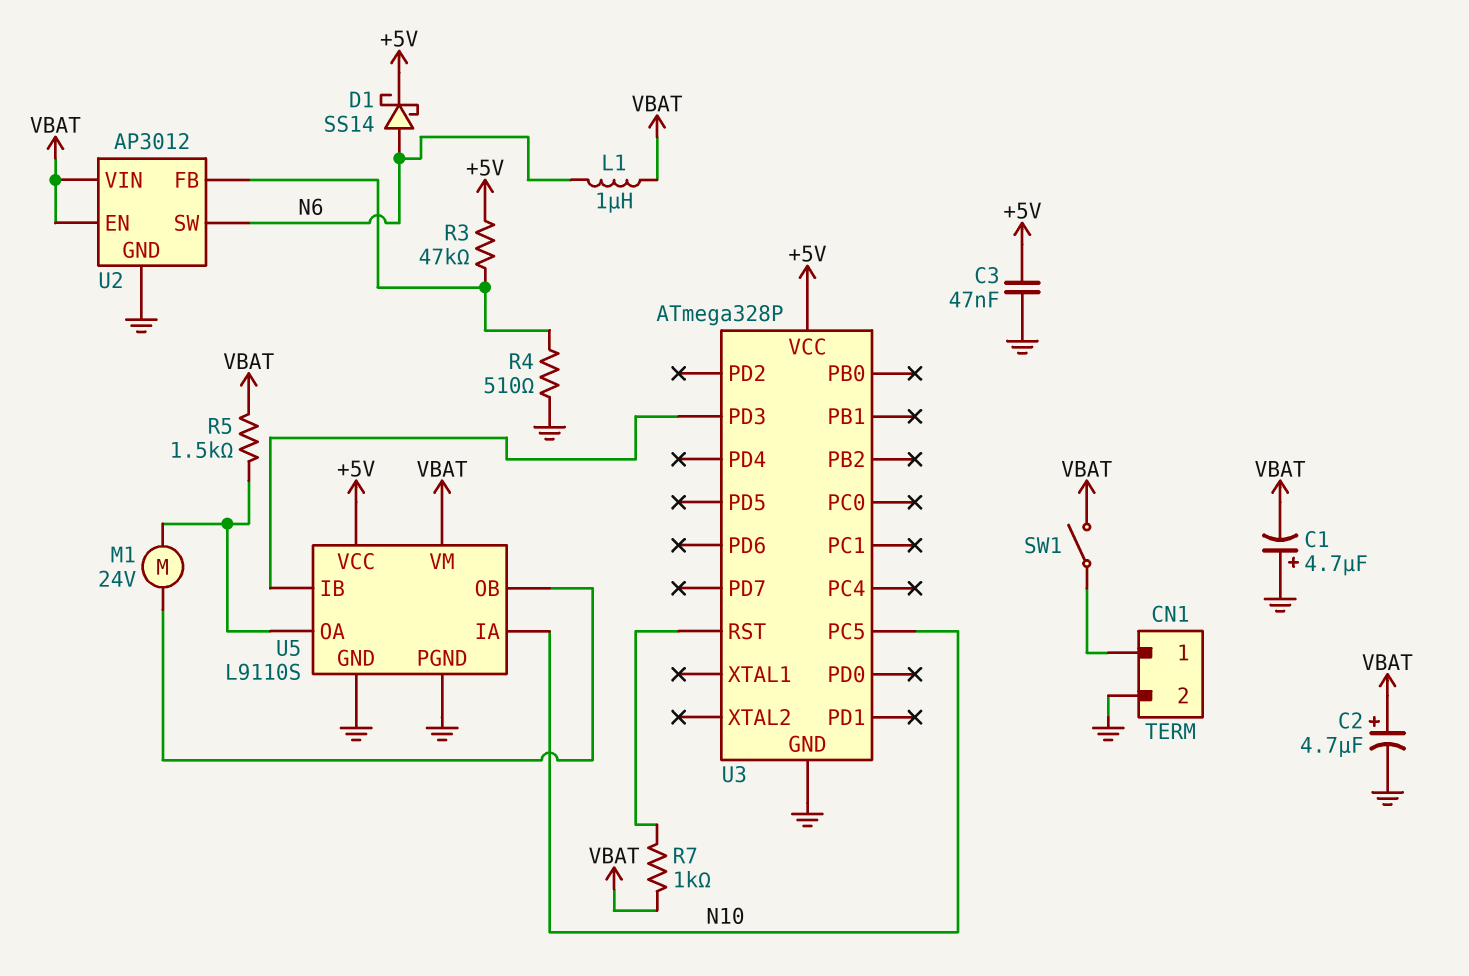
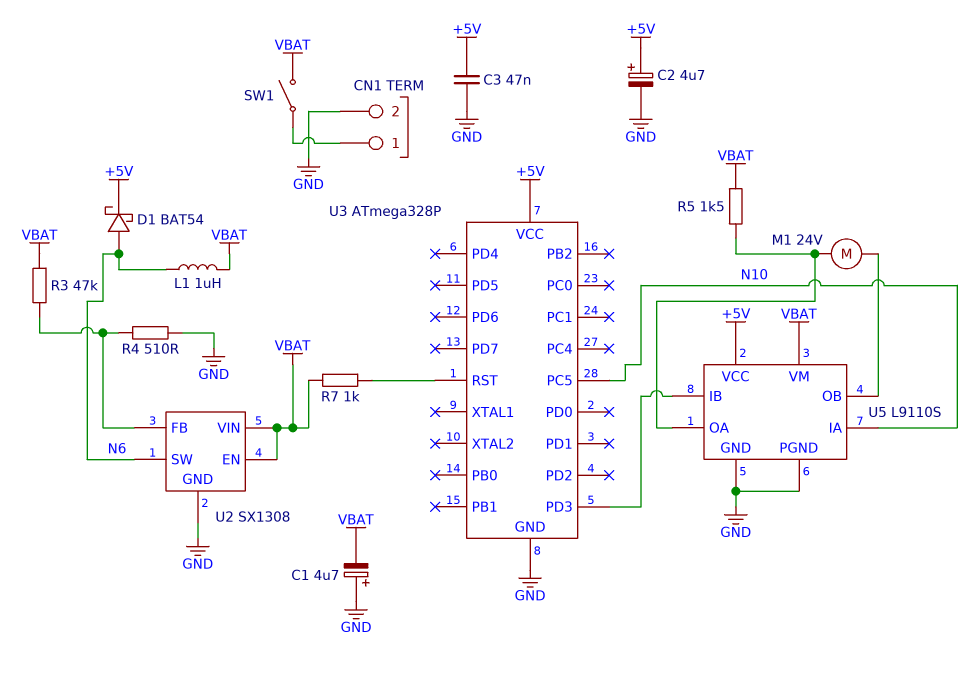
C2: 4.7uF (plus VBAT, minus GND) -> 4.7uF (plus +5V, minus GND)
D1: schottky SS14 (A N6, K +5V) -> schottky BAT54 (A N6, K +5V)
R3: 47k (+5V, U2/FB) -> 47k (U2/FB, VBAT)
U2: AP3012 -> SX1308

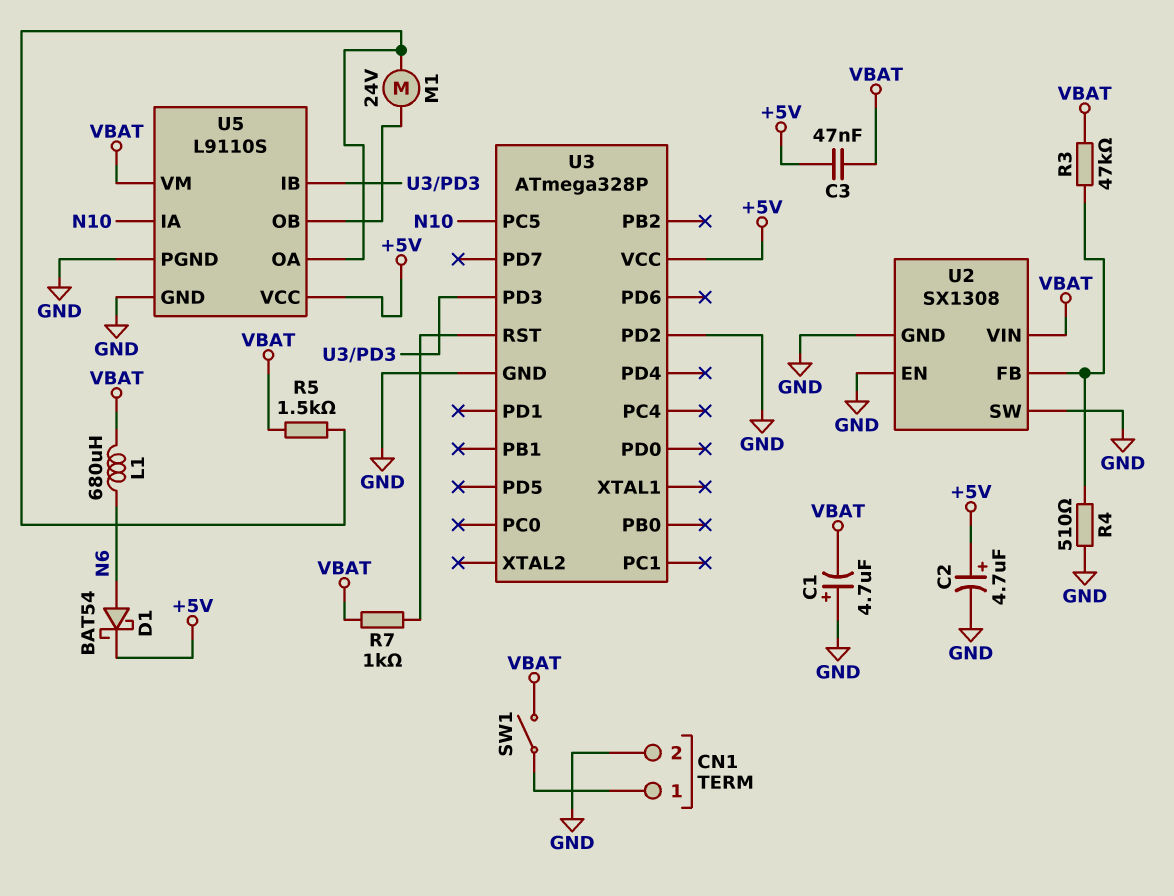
C3: 47nF (+5V, GND) -> 47nF (+5V, VBAT)
L1: 1uH (N6, VBAT) -> 680uH (N6, VBAT)
U2 pin EN: VBAT -> GND
U2 pin SW: N6 -> GND
U3 pin PD2: none -> GND

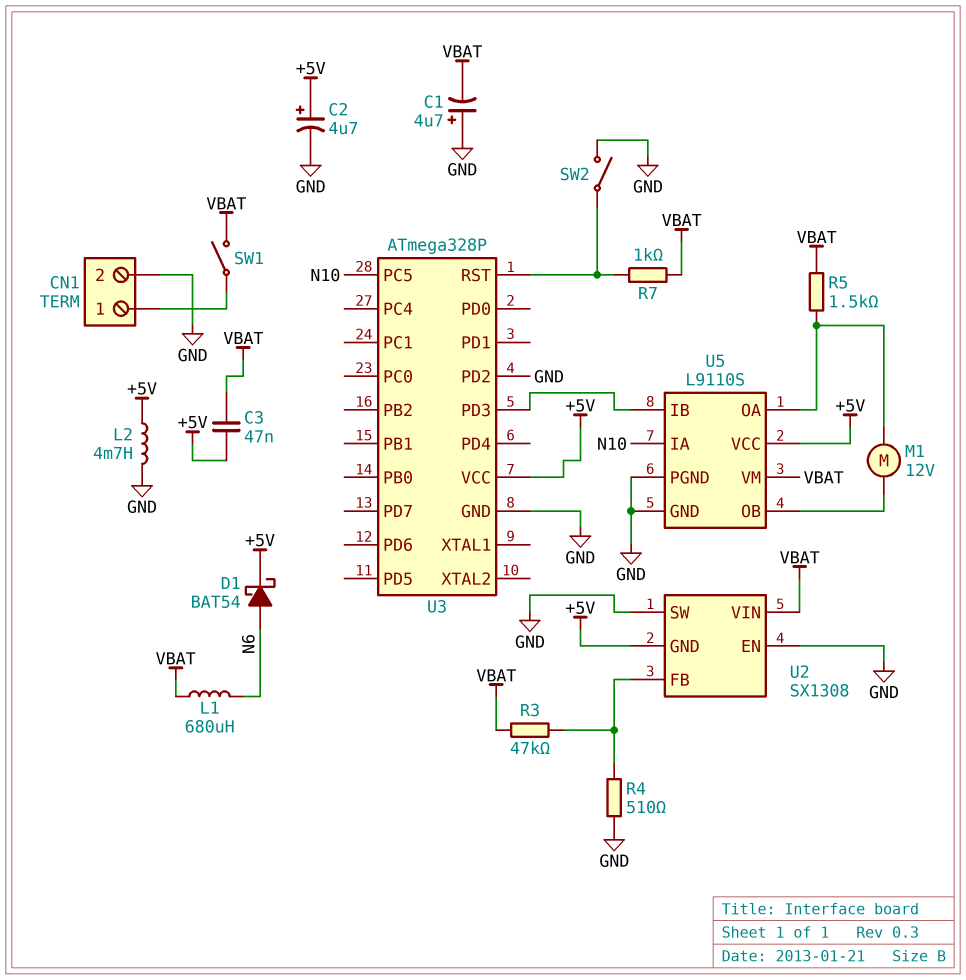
L2: none -> 4.7mH (+5V, GND)
M1: motor 24V (U5/OA, U5/OB) -> motor 12V (U5/OA, U5/OB)
SW2: none -> switch (GND, U3/RST)
U2 pin GND: GND -> +5V

